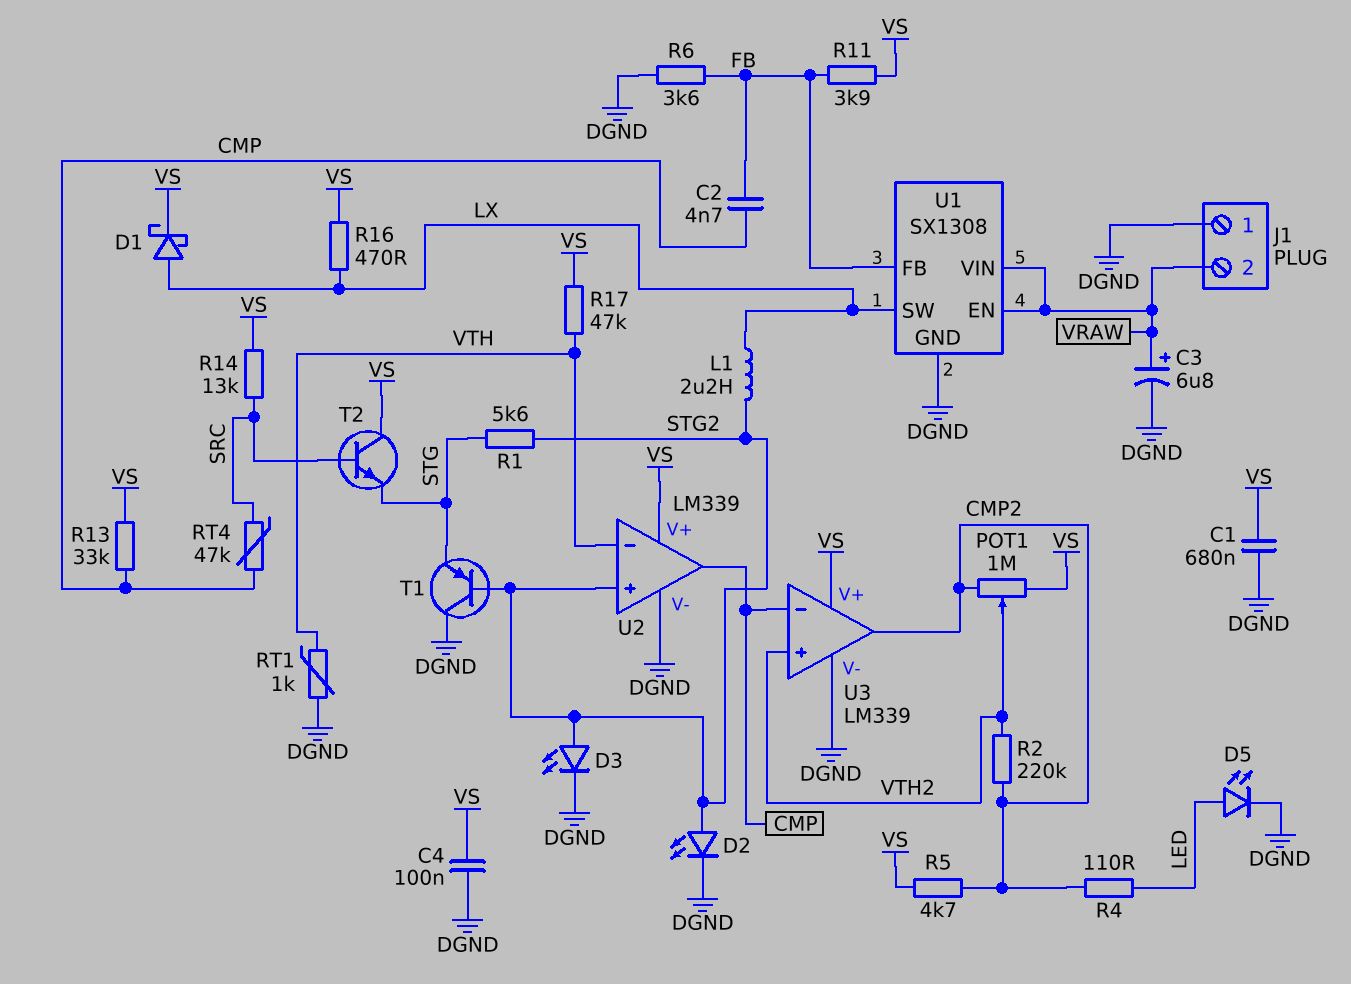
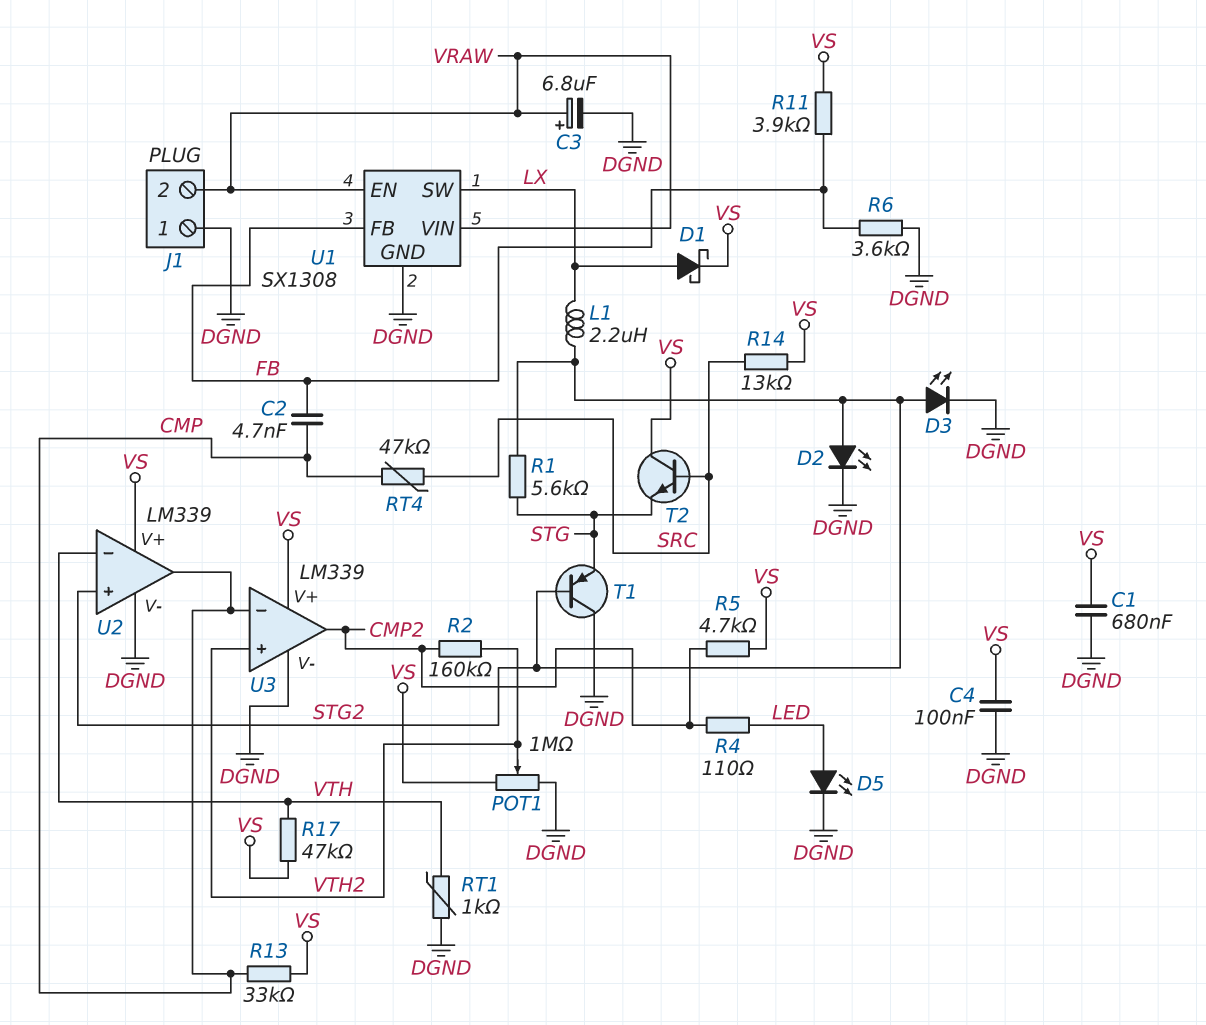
POT1: 1M (CMP2, VS, wiper VTH2) -> 1M (DGND, VS, wiper VTH2)
R2: 220k (CMP2, VTH2) -> 160k (CMP2, VTH2)
R16: 470 (LX, VS) -> none

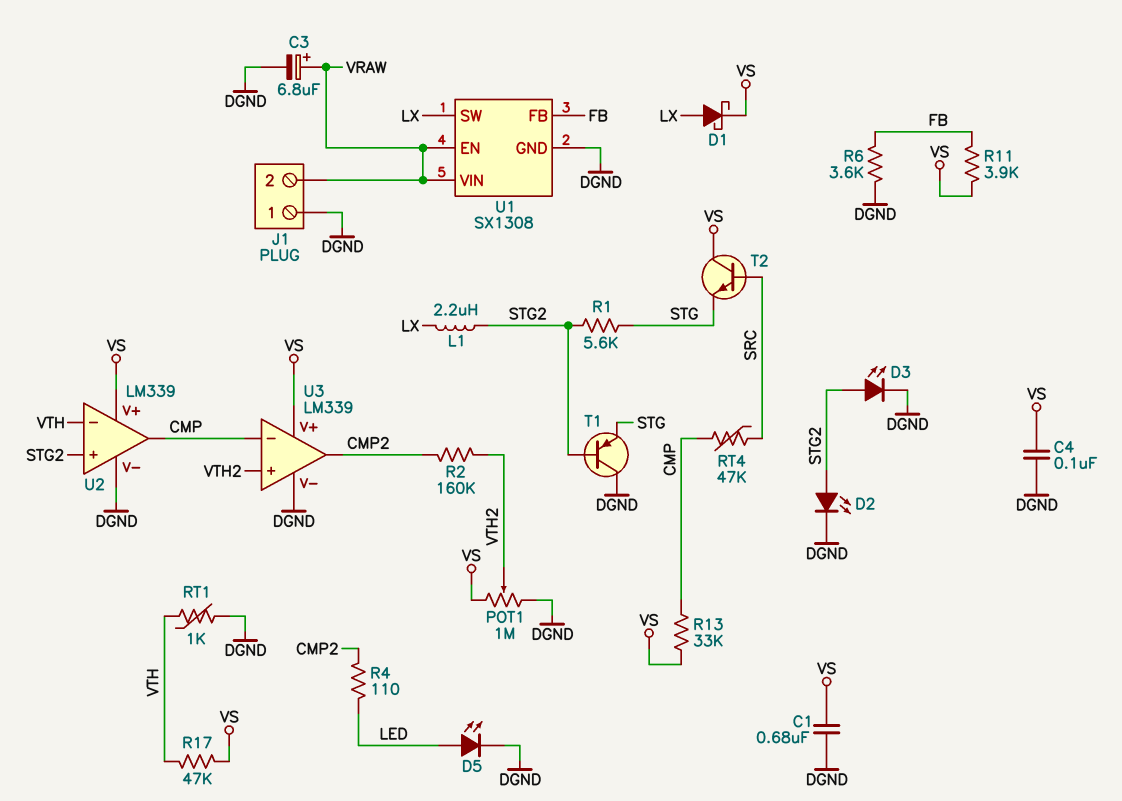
C2: 4.7nF (CMP, FB) -> none
R5: 4.7k (CMP2, VS) -> none
R14: 13k (SRC, VS) -> none

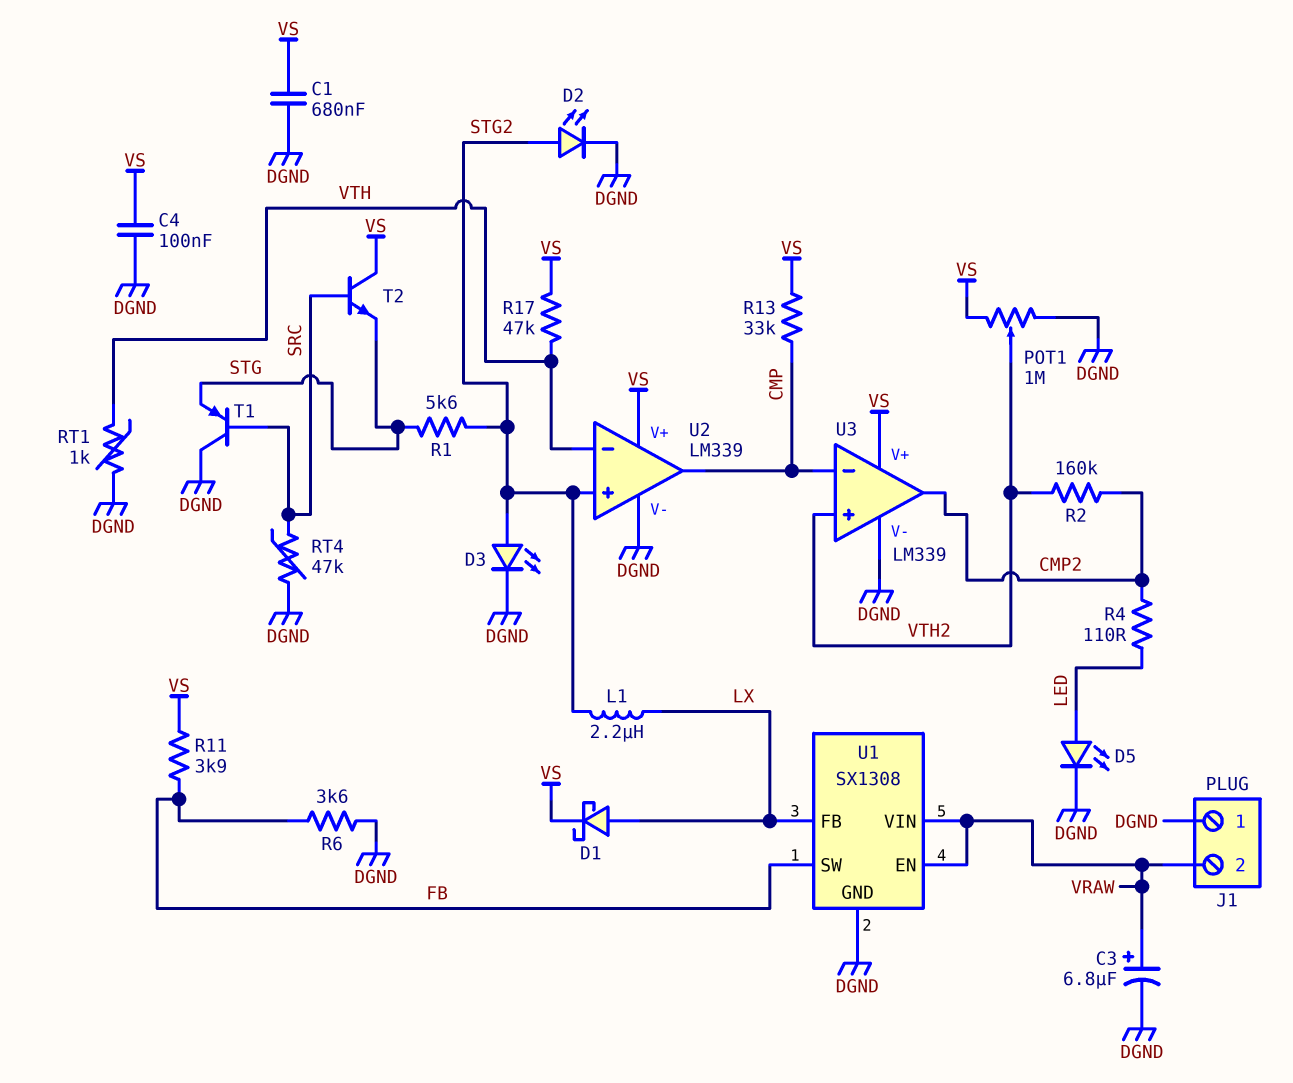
RT4: 47k (CMP, SRC) -> 47k (DGND, SRC)
T1: PNP (B STG2, C DGND, E STG) -> PNP (B SRC, C DGND, E STG)
U1 pin FB: FB -> LX
U1 pin SW: LX -> FB

